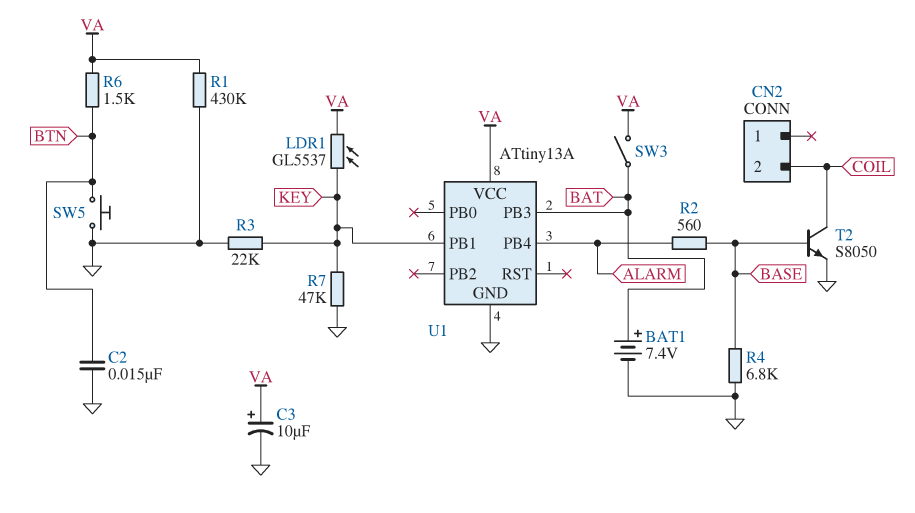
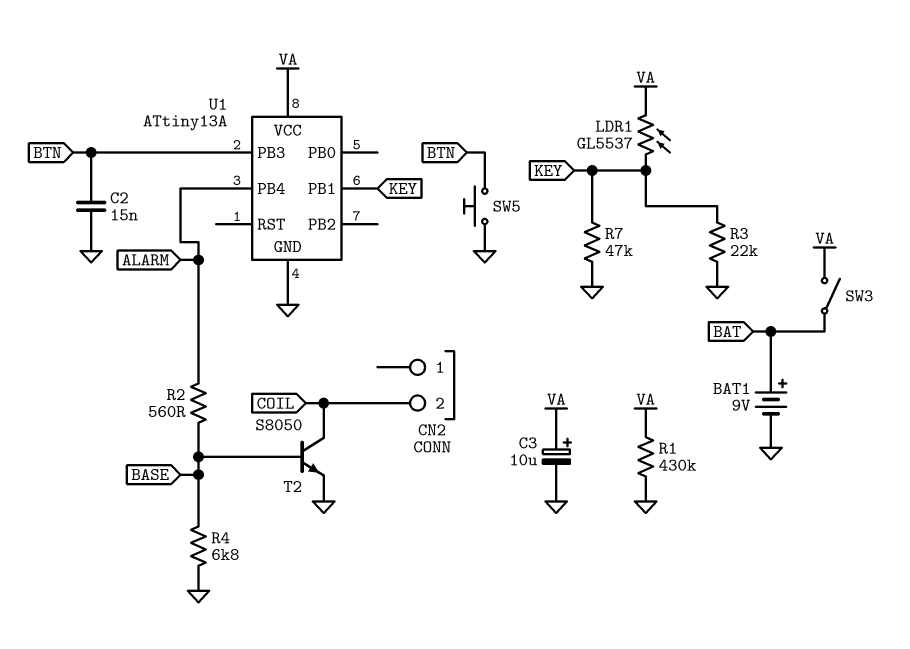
BAT1: 7.4V (plus BAT, minus GND) -> 9V (plus BAT, minus GND)
R6: 1.5k (BTN, VA) -> none
U1 pin PB3: BAT -> BTN

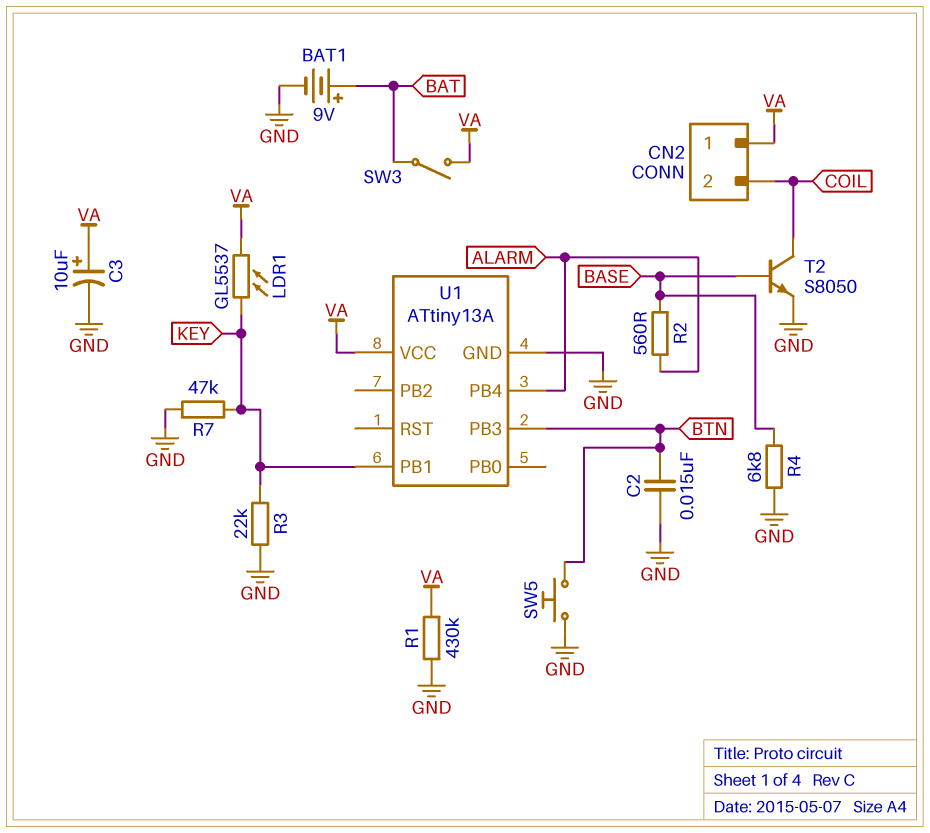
CN2 pin 1: none -> VA

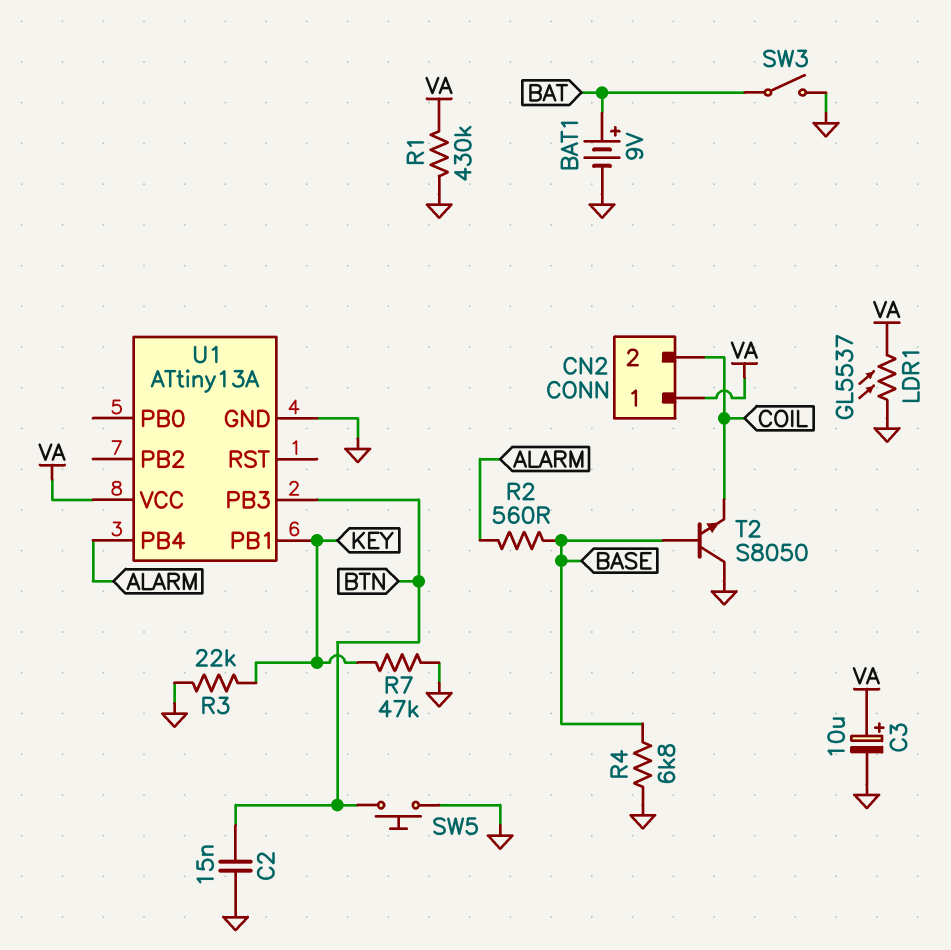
LDR1: GL5537 (KEY, VA) -> GL5537 (GND, VA)
SW3: switch (BAT, VA) -> switch (BAT, GND)
T2: NPN S8050 (B BASE, C COIL, E GND) -> NPN S8050 (B BASE, C GND, E COIL)

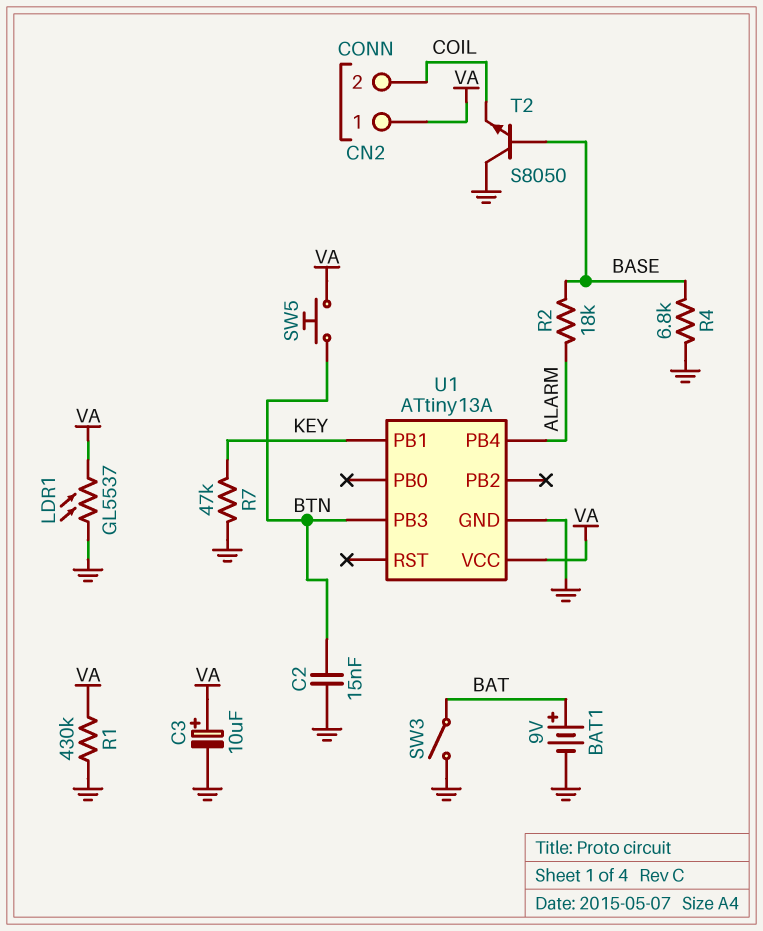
R2: 560 (ALARM, BASE) -> 18k (ALARM, BASE)
R3: 22k (GND, KEY) -> none
SW5: button (BTN, GND) -> button (BTN, VA)

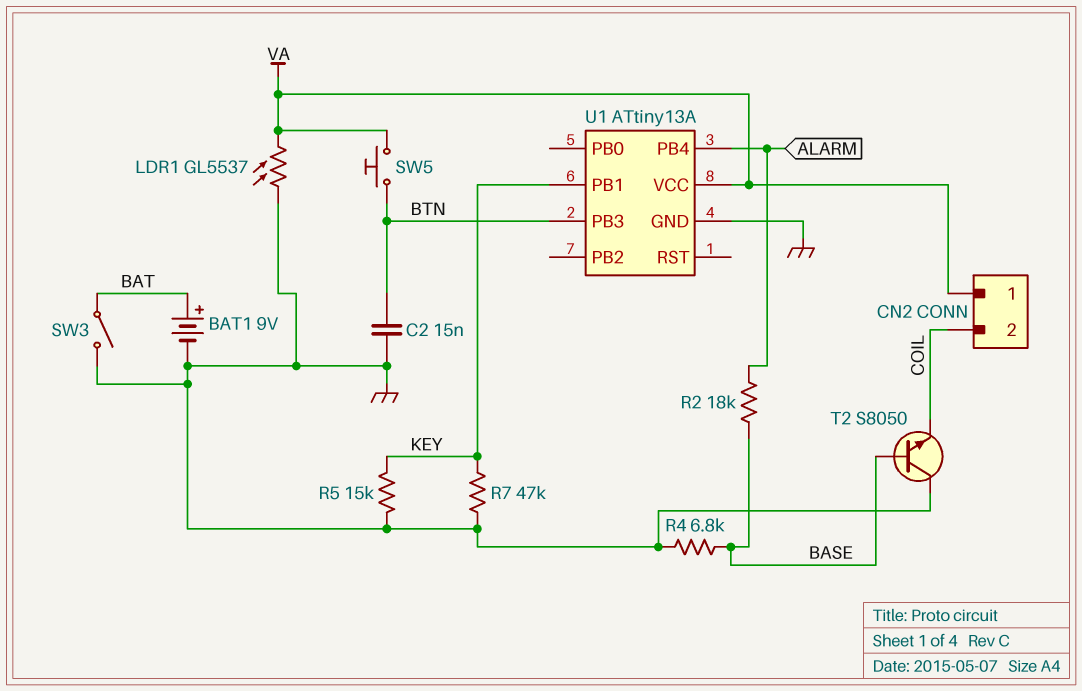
C3: 10uF (plus VA, minus GND) -> none
R1: 430k (GND, VA) -> none
R5: none -> 15k (GND, KEY)

